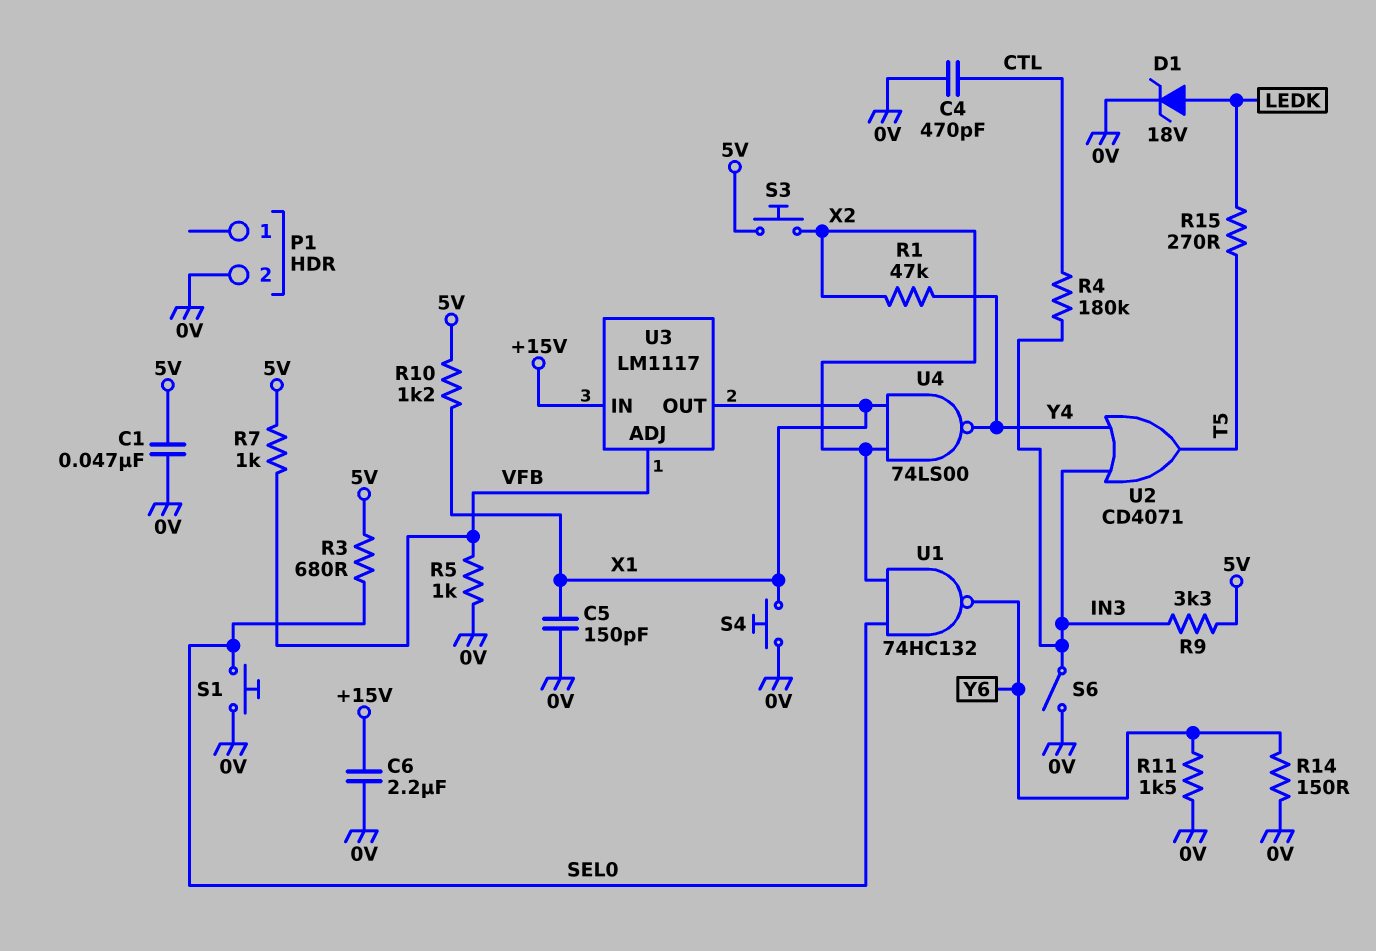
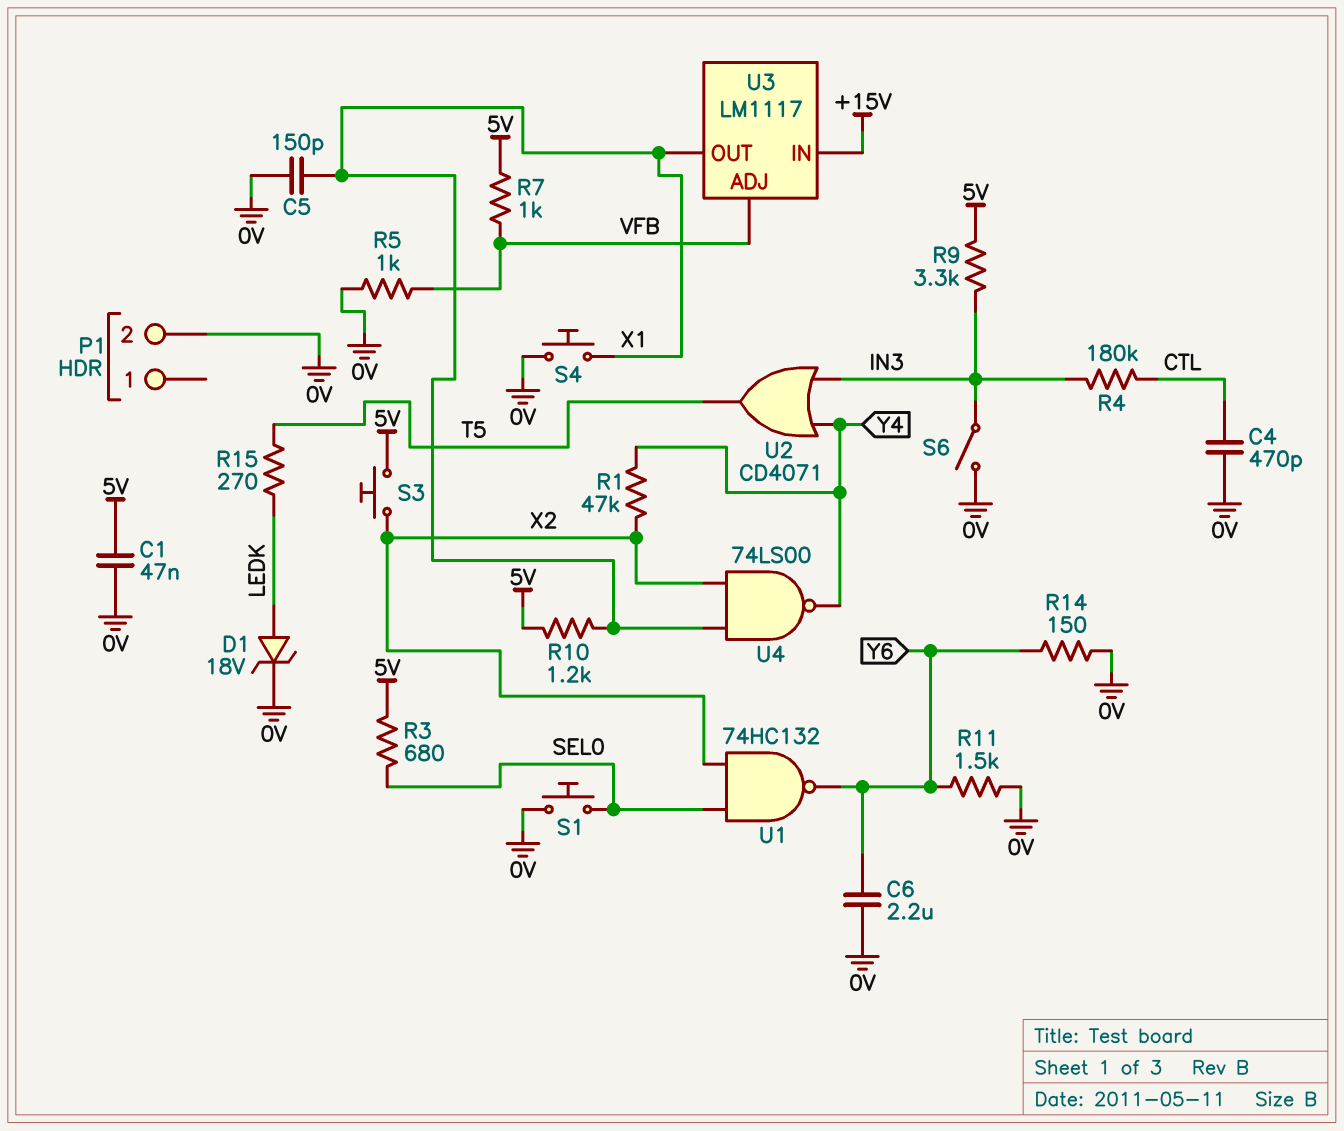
C6: 2.2uF (+15V, 0V) -> 2.2uF (0V, Y6)

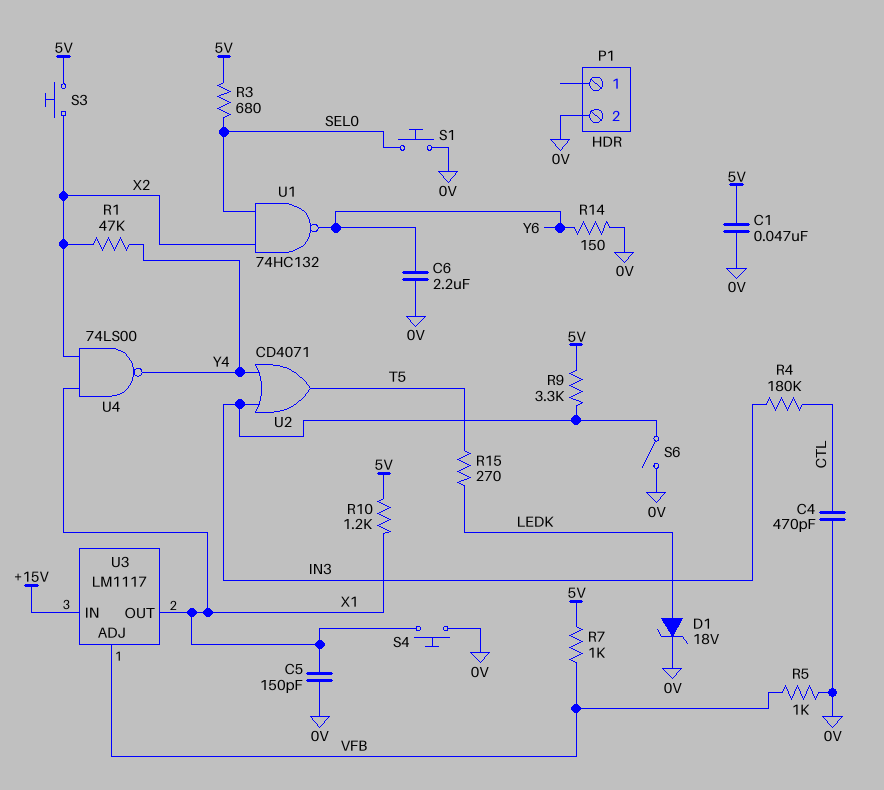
R11: 1.5k (0V, Y6) -> none

